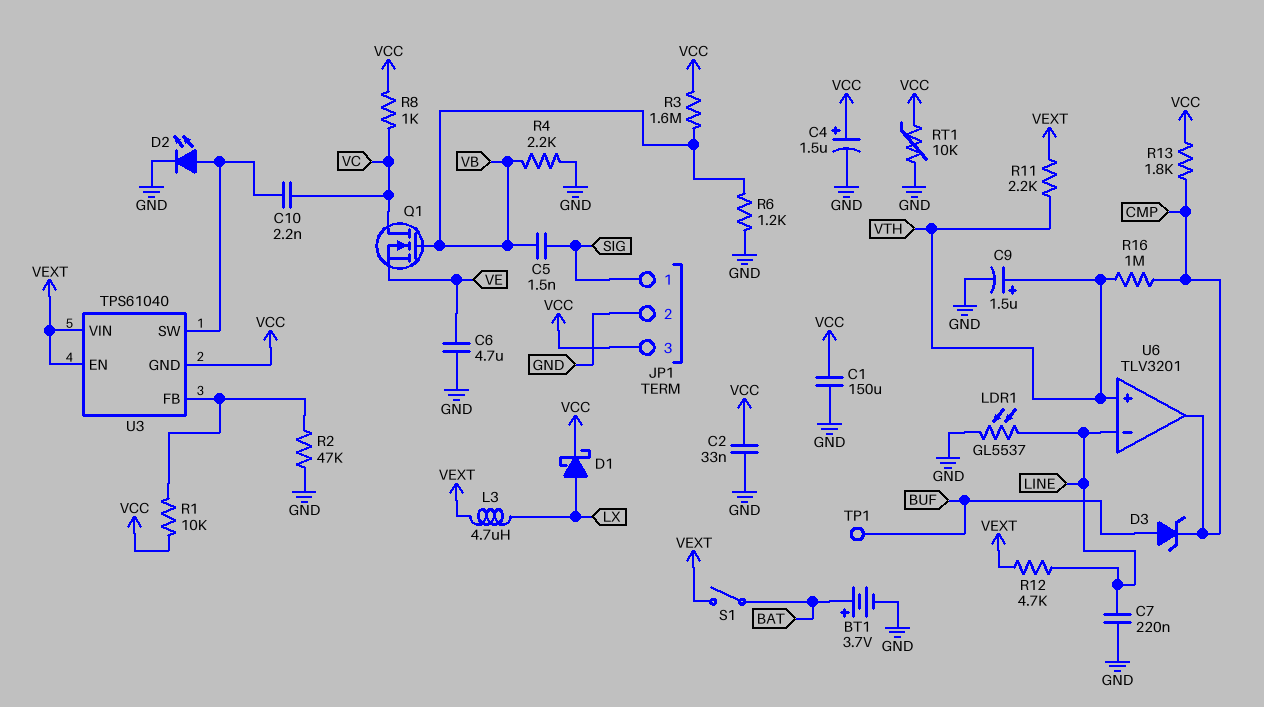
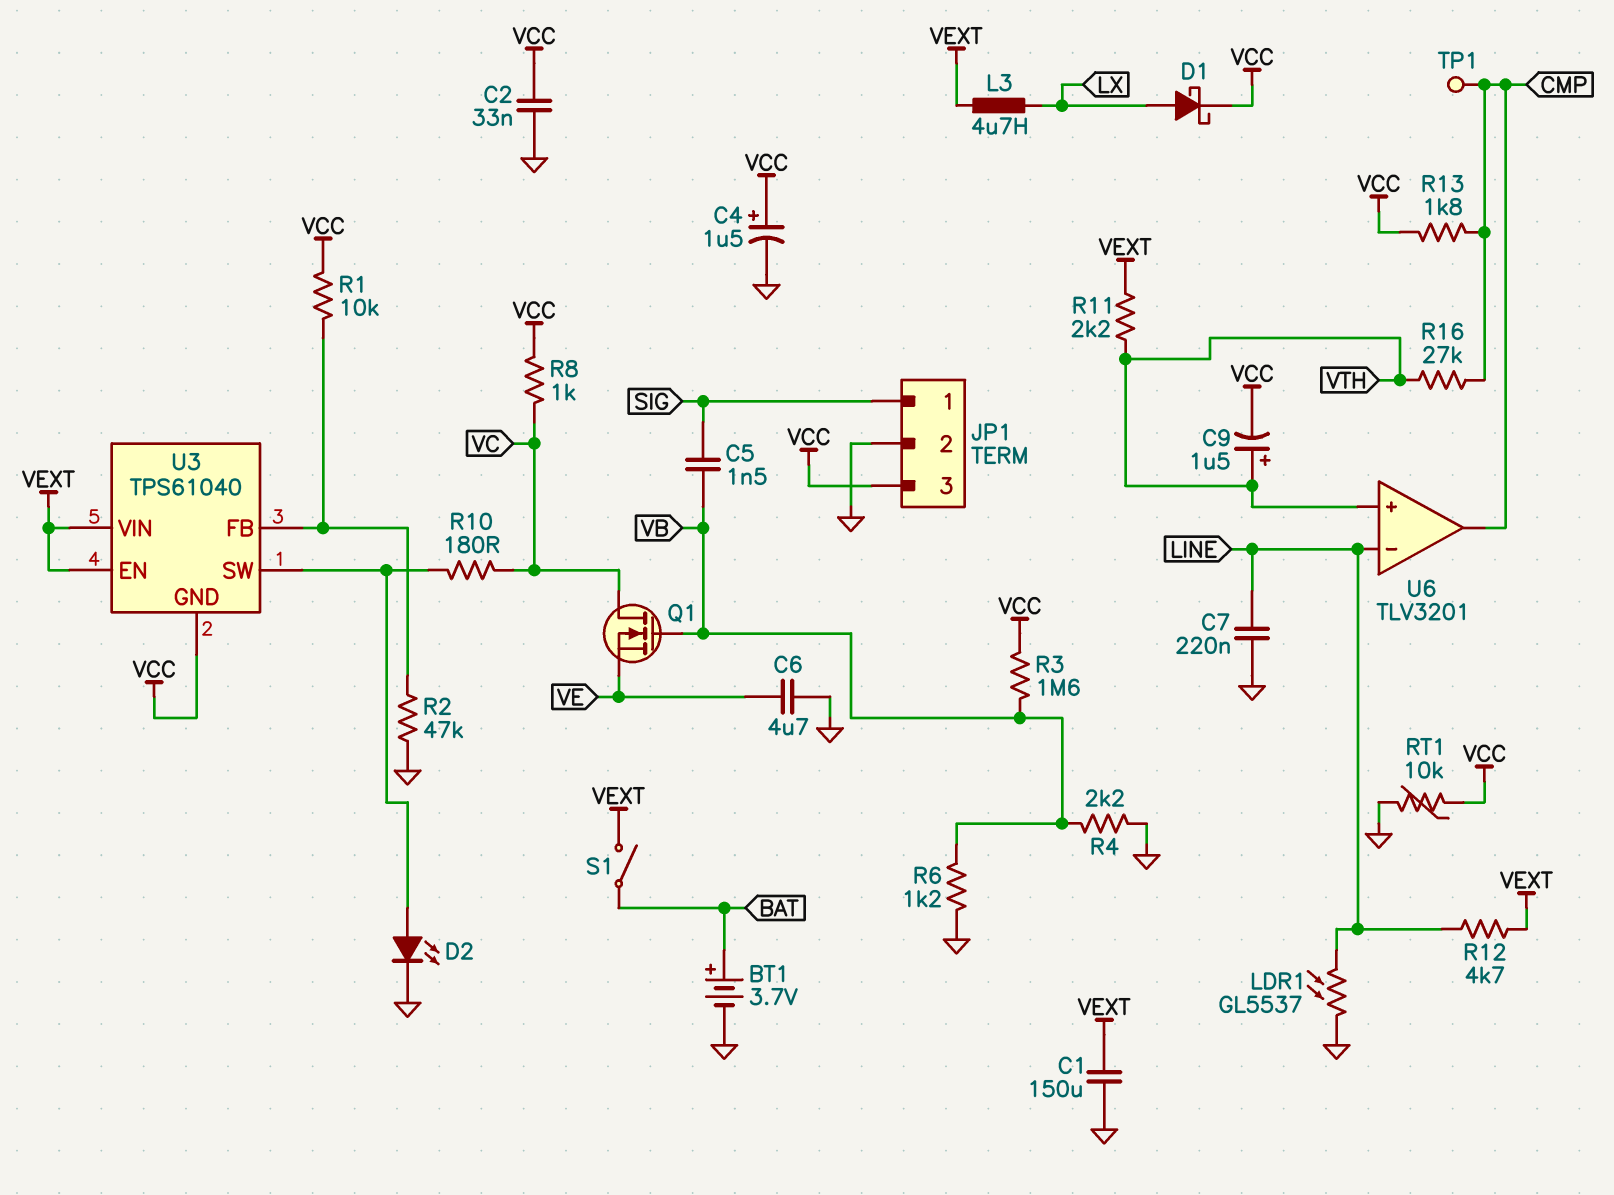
C1: 150uF (GND, VCC) -> 150uF (GND, VEXT)
C9: 1.5uF (plus VTH, minus GND) -> 1.5uF (plus VTH, minus VCC)
C10: 2.2nF (U3/SW, VC) -> none
D3: zener (A BUF, K CMP) -> none
R10: none -> 180 (U3/SW, VC)
R16: 1M (CMP, VTH) -> 27k (CMP, VTH)
TP1: test point (BUF) -> test point (CMP)

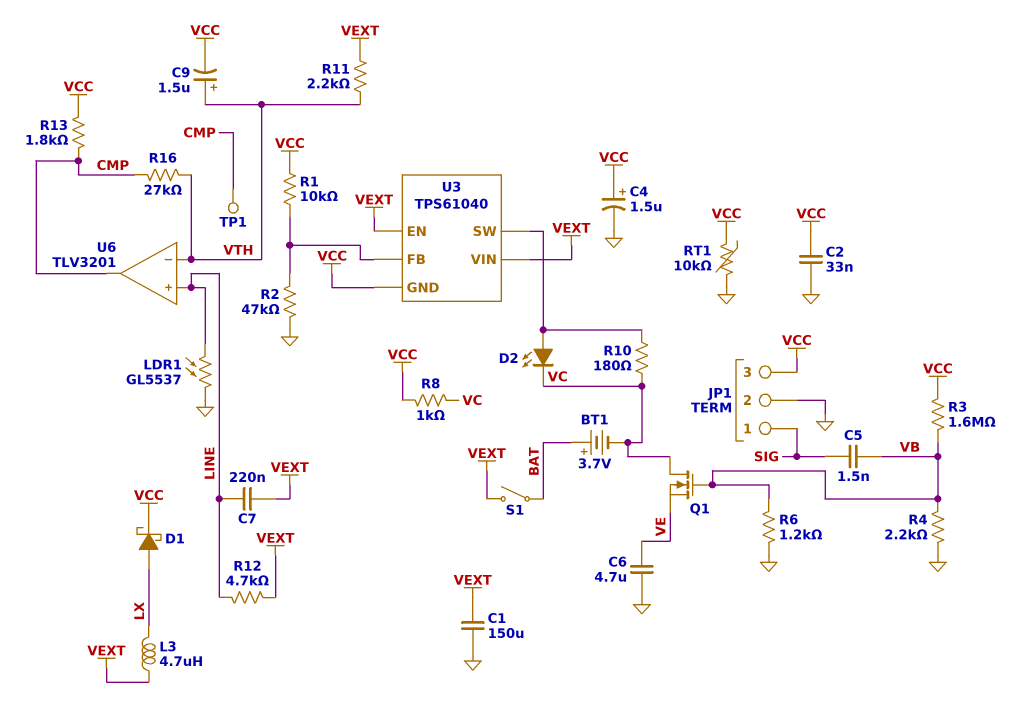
BT1: 3.7V (plus BAT, minus GND) -> 3.7V (plus BAT, minus VC)
C7: 220nF (GND, LINE) -> 220nF (LINE, VEXT)
D2: LED (A U3/SW, K GND) -> LED (A U3/SW, K VC)
U6 pin in+: VTH -> LINE
U6 pin in-: LINE -> VTH

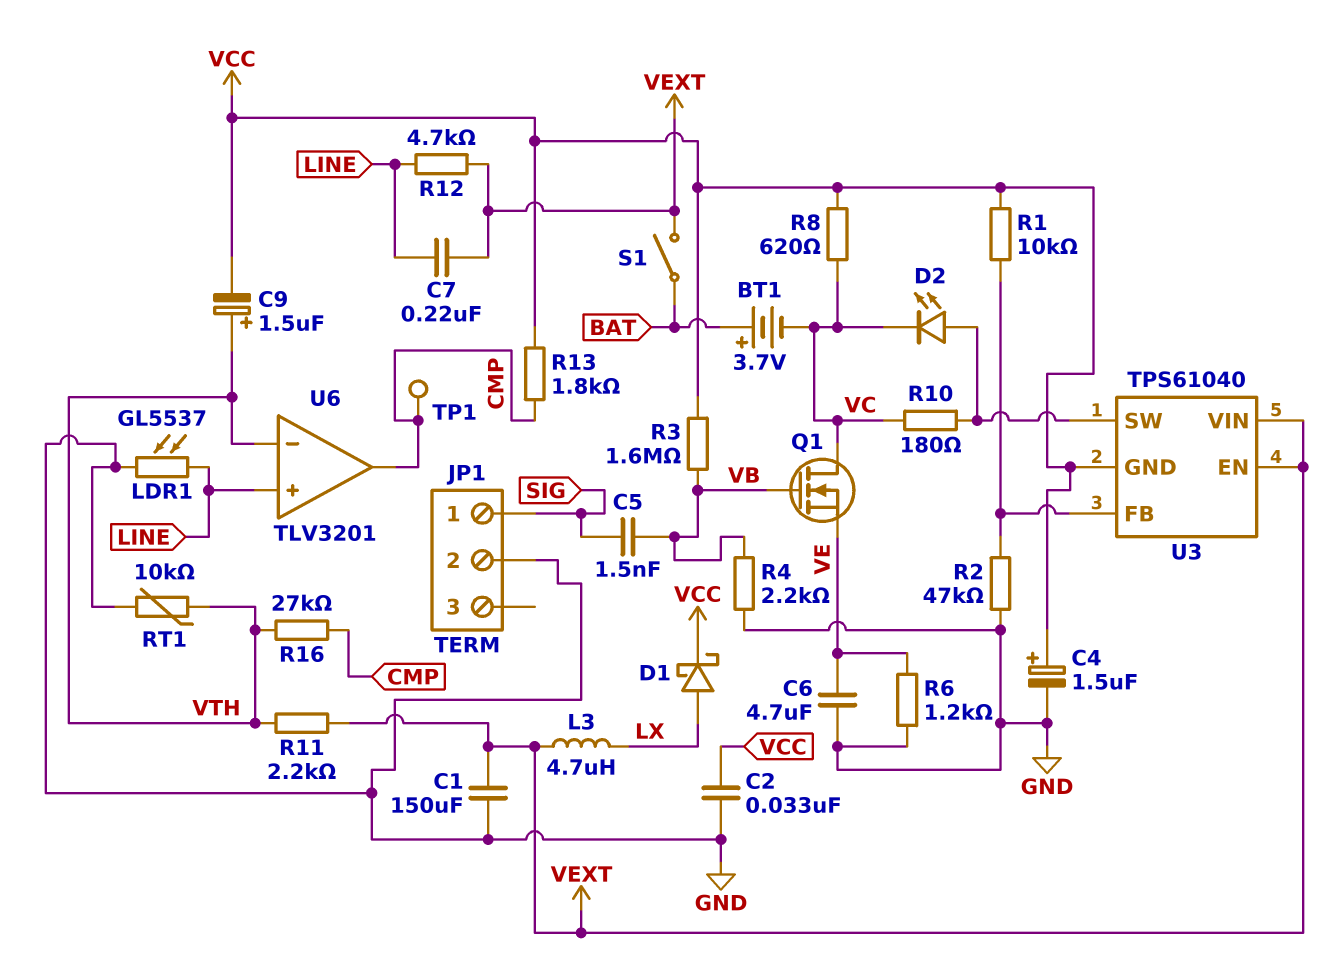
JP1 pin 3: VCC -> none
R6: 1.2k (GND, VB) -> 1.2k (GND, VE)
R8: 1k (VC, VCC) -> 620 (VC, VCC)
RT1: 10k (GND, VCC) -> 10k (GND, VTH)

